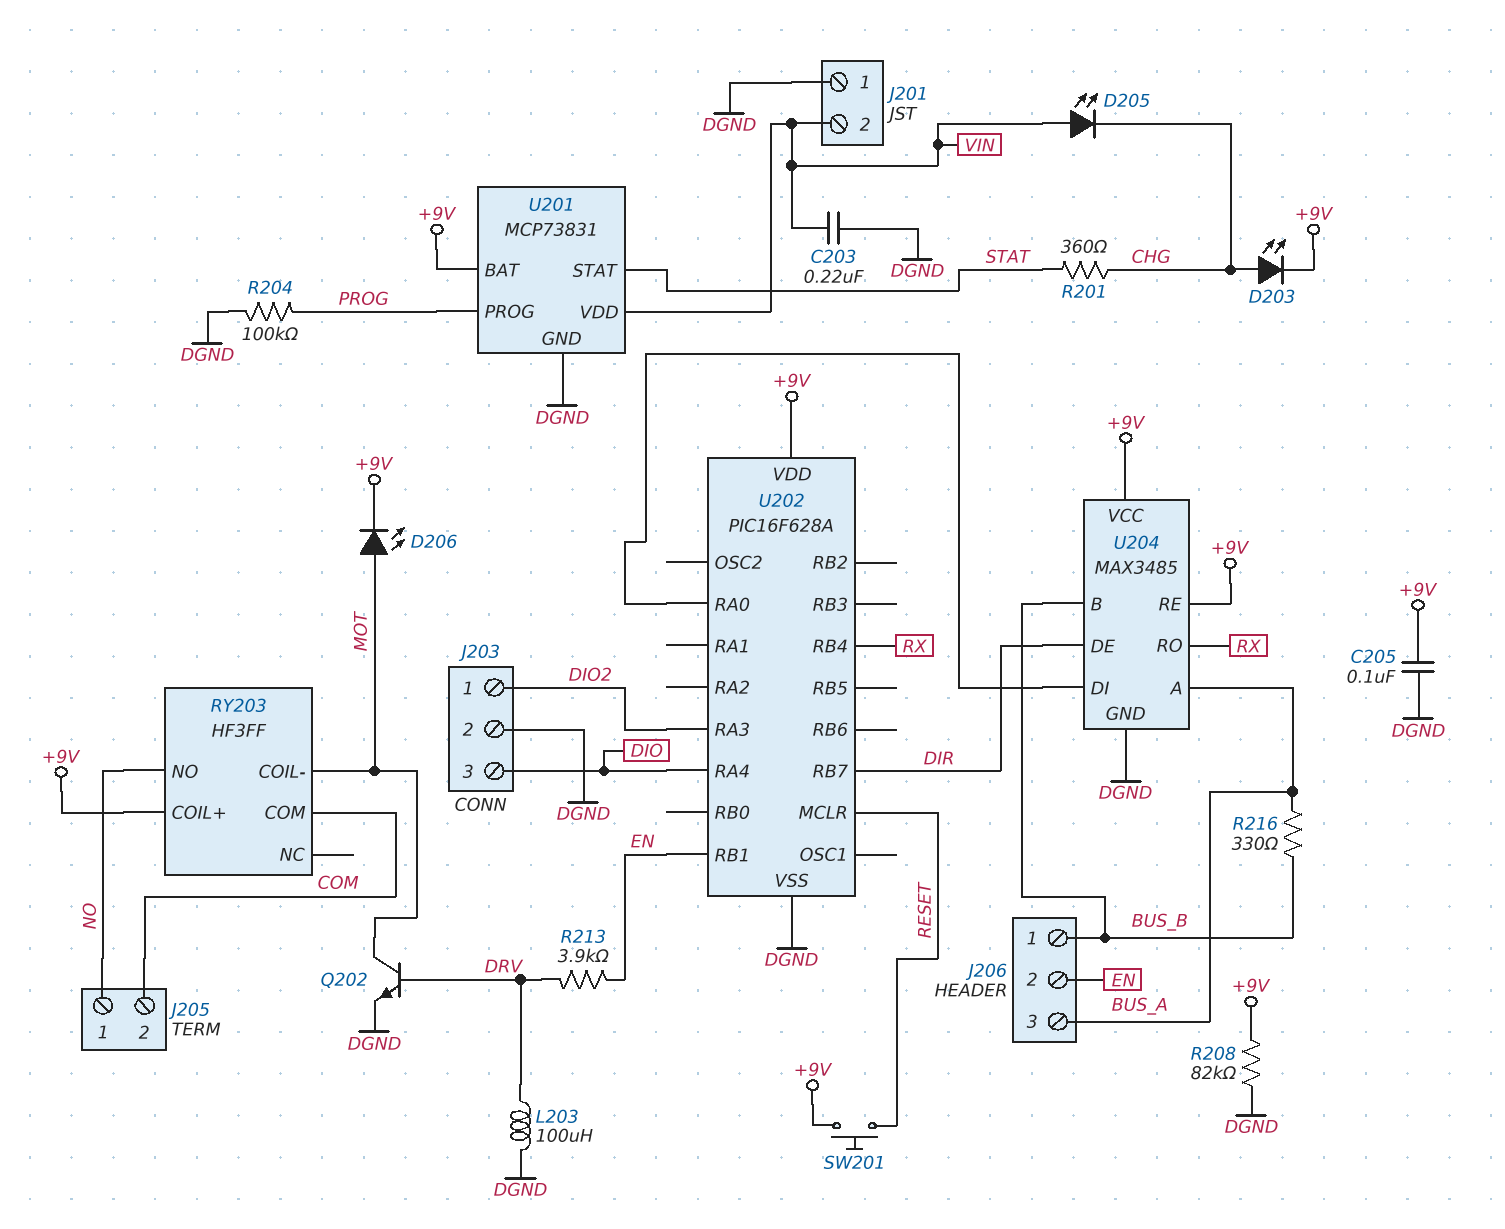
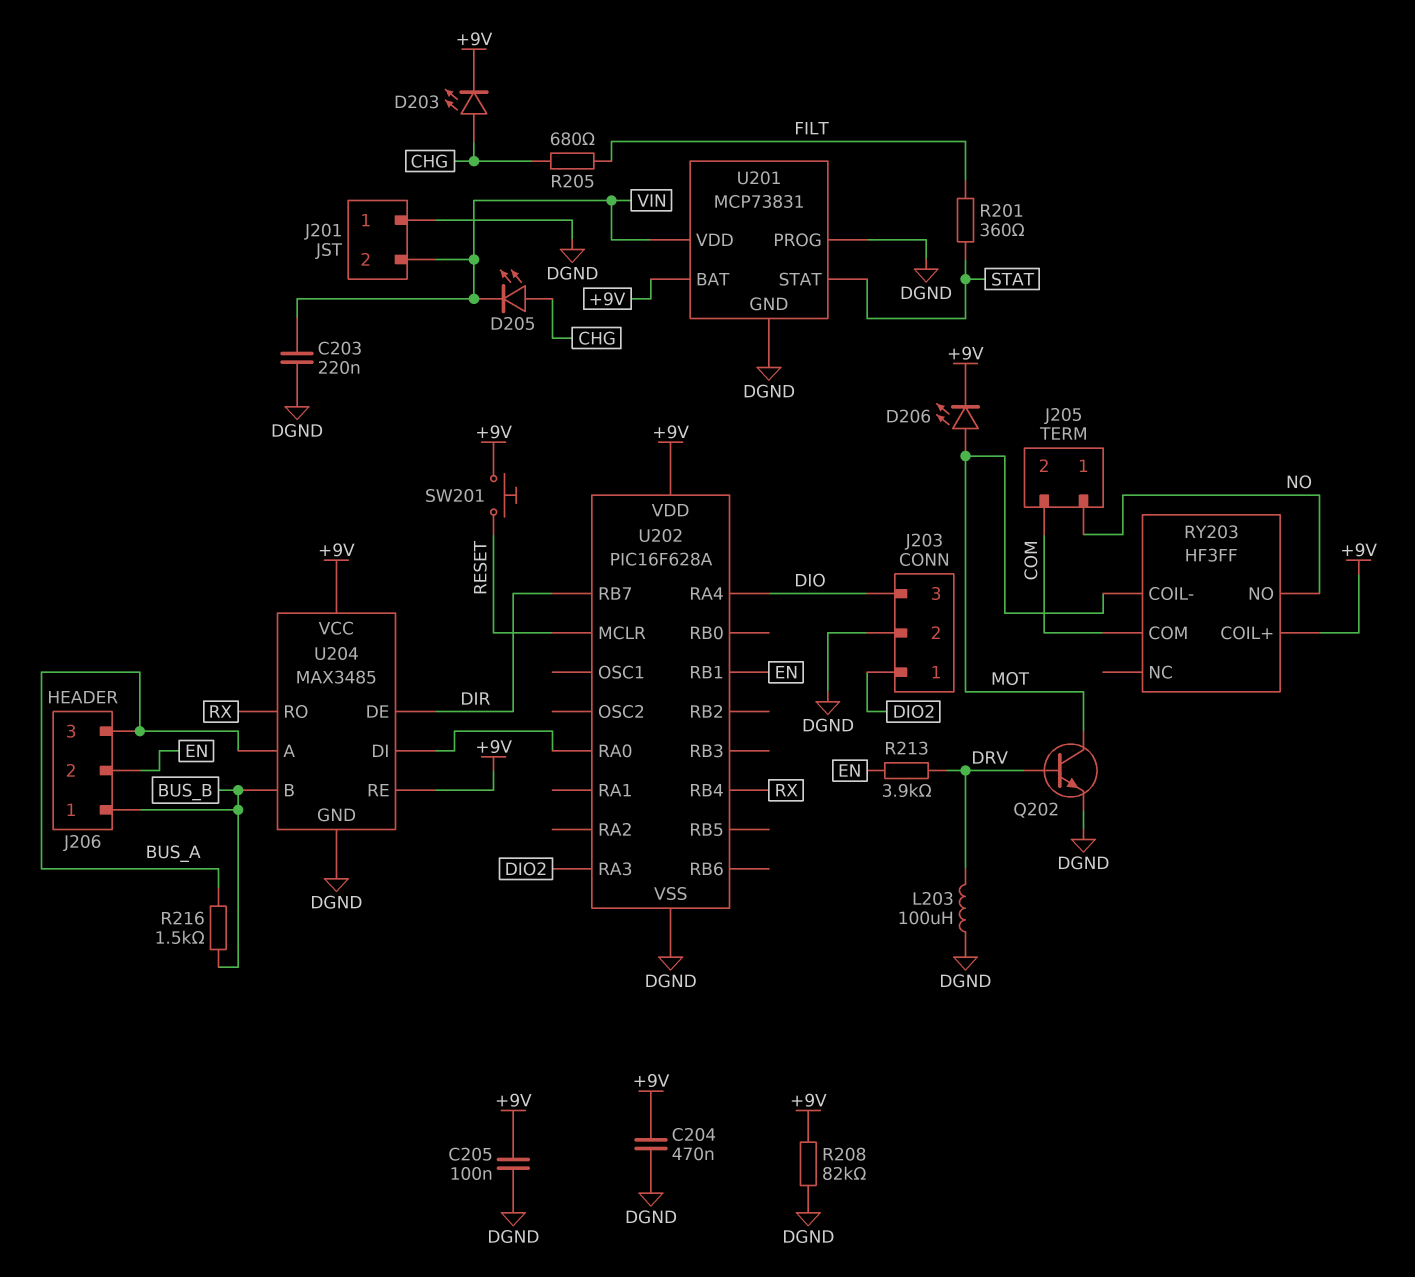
C204: none -> 470nF (+9V, DGND)
D205: LED (A VIN, K CHG) -> LED (A CHG, K VIN)
R201: 360 (CHG, STAT) -> 360 (FILT, STAT)
R204: 100k (DGND, PROG) -> none
R205: none -> 680 (CHG, FILT)
R216: 330 (BUS_A, BUS_B) -> 1.5k (BUS_A, BUS_B)
U201 pin PROG: PROG -> DGND

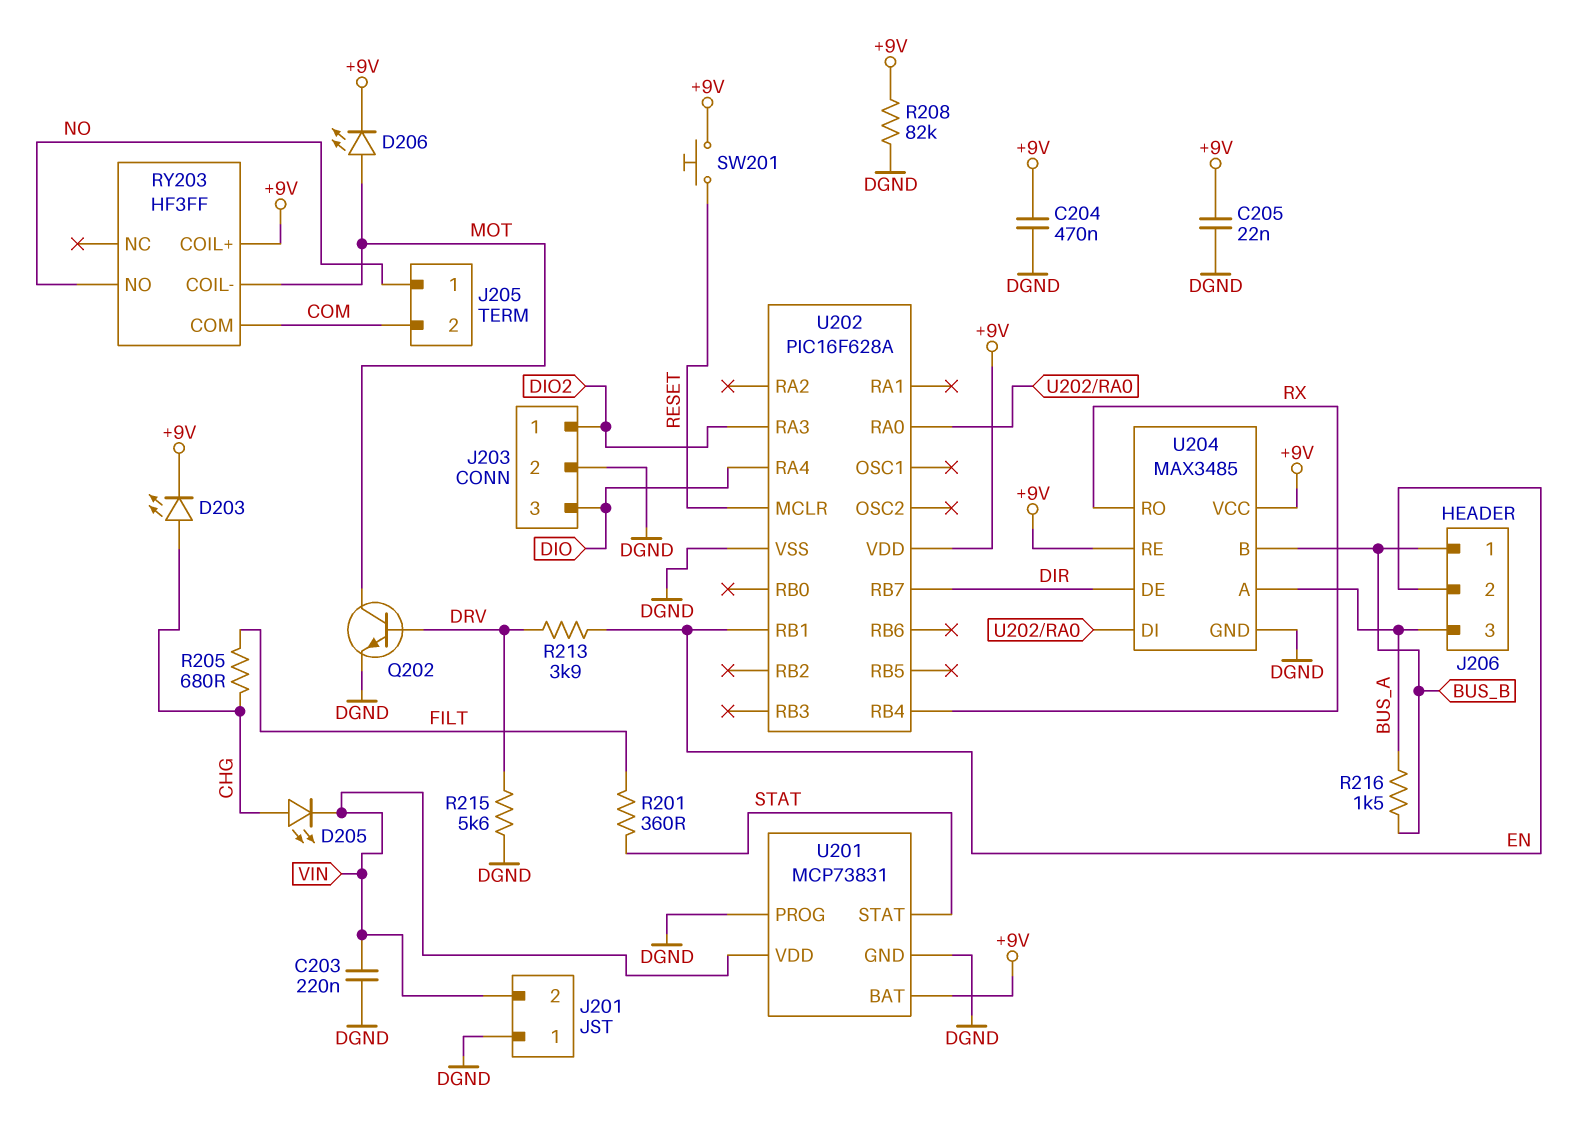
C205: 100nF (+9V, DGND) -> 22nF (+9V, DGND)
L203: 100uH (DGND, DRV) -> none
R215: none -> 5.6k (DGND, DRV)

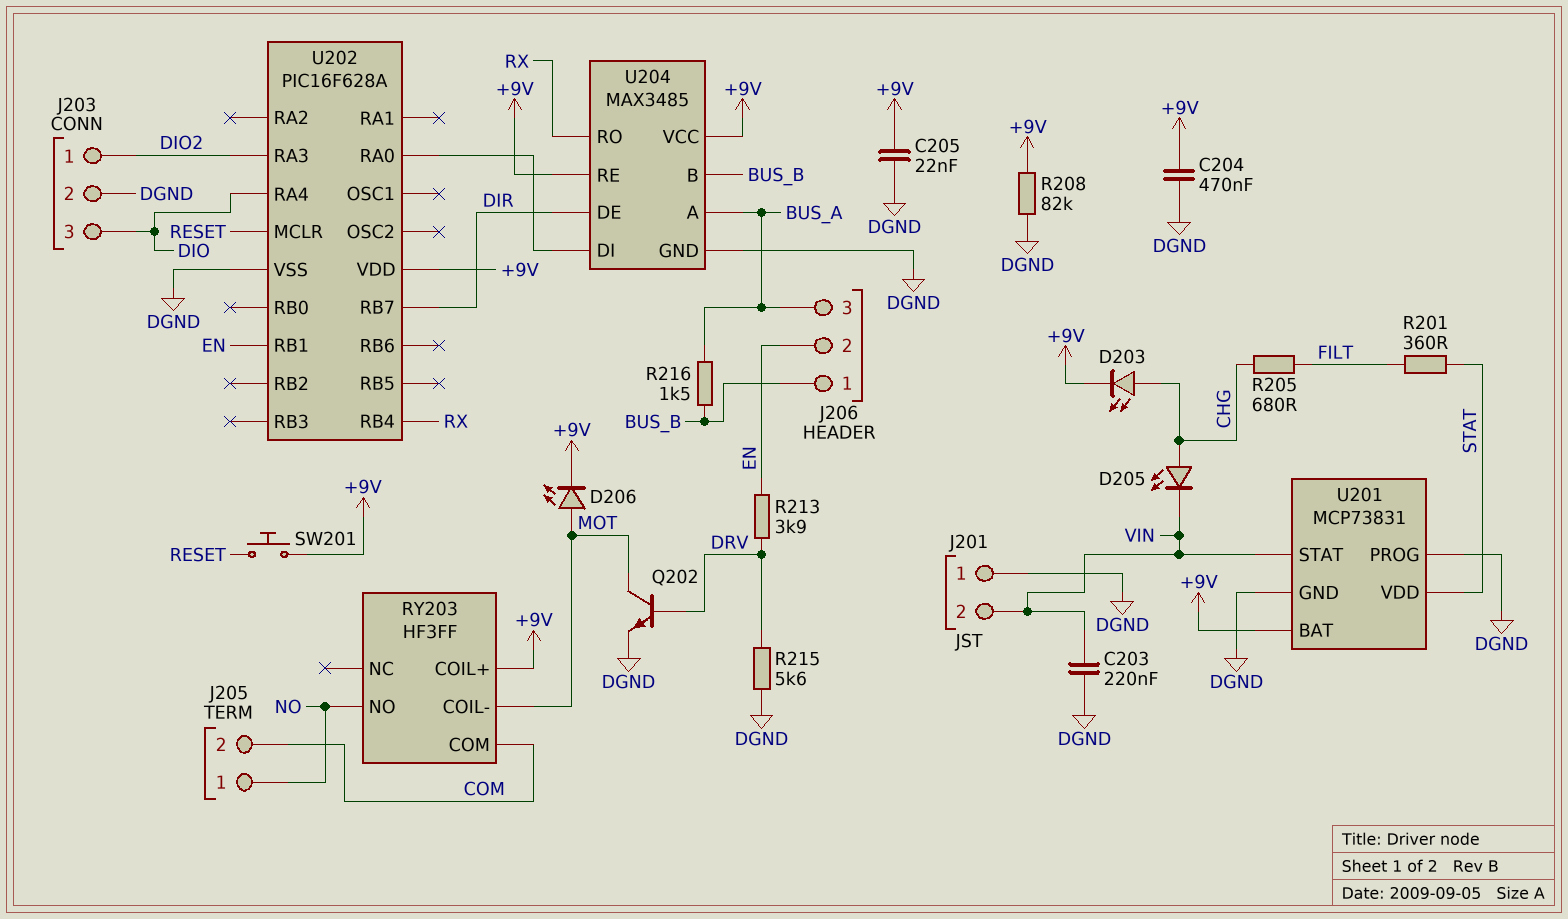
U201 pin STAT: STAT -> VIN
U201 pin VDD: VIN -> STAT

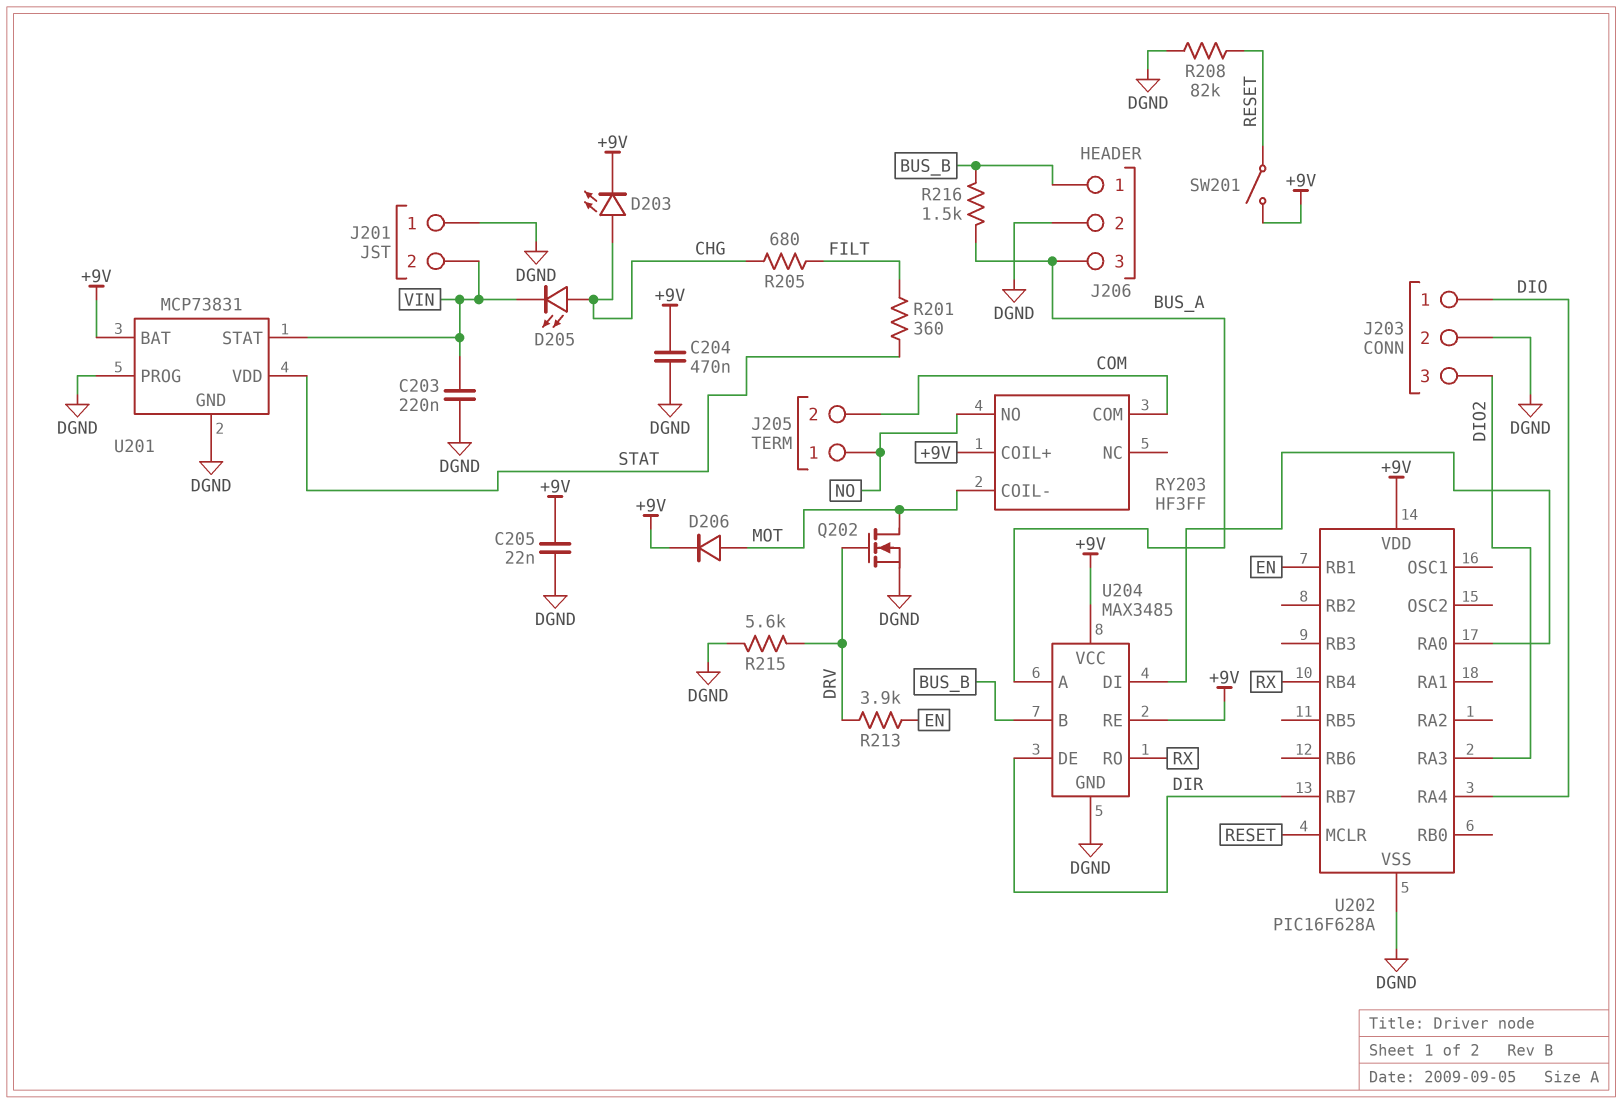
D206: LED (A MOT, K +9V) -> diode (A MOT, K +9V)
J203 pin 1: DIO2 -> DIO
J203 pin 3: DIO -> DIO2
J206 pin 2: EN -> DGND
Q202: NPN (B DRV, C MOT, E DGND) -> NMOS (G DRV, D MOT, S DGND)
R208: 82k (+9V, DGND) -> 82k (DGND, RESET)
SW201: button (+9V, RESET) -> switch (+9V, RESET)

